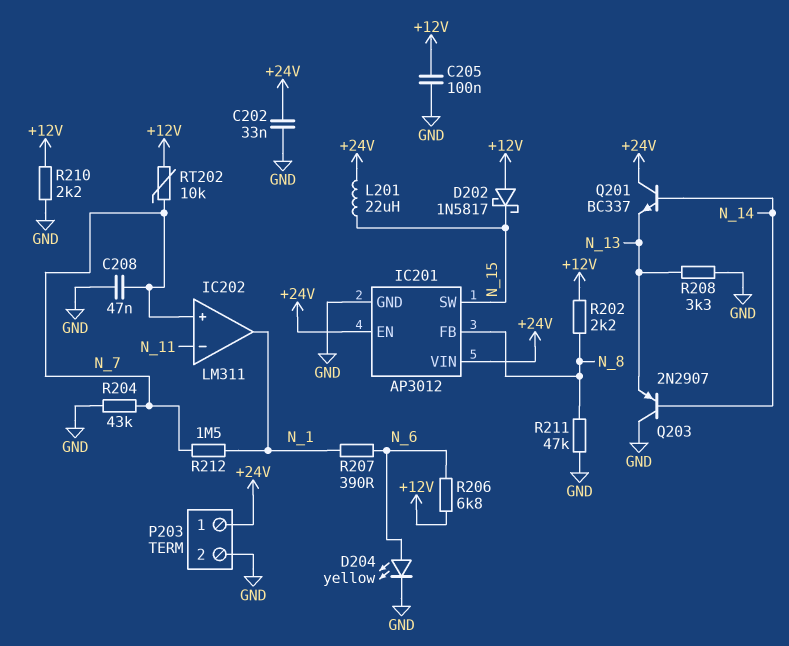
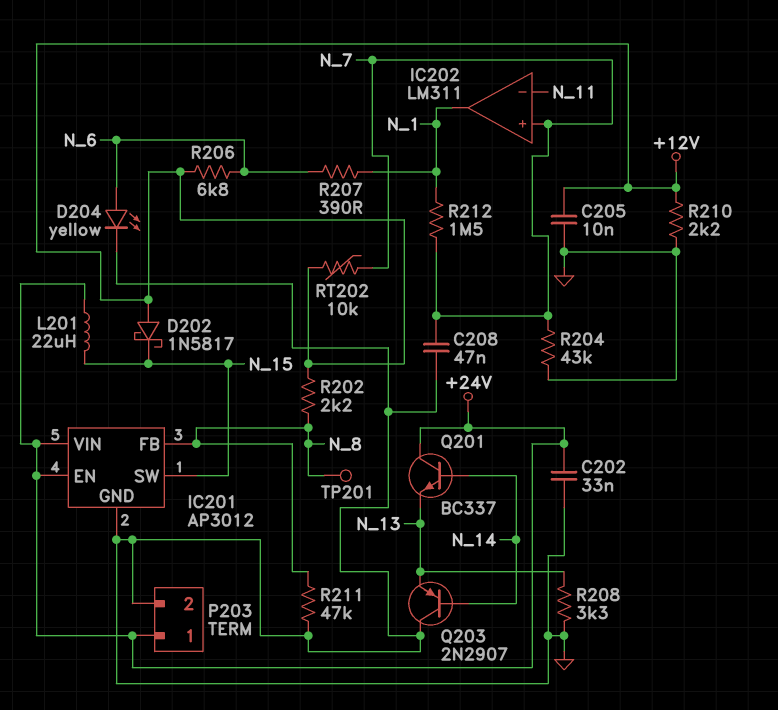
C205: 100nF (+12V, GND) -> 10nF (+12V, GND)
TP201: none -> test point (N_8)

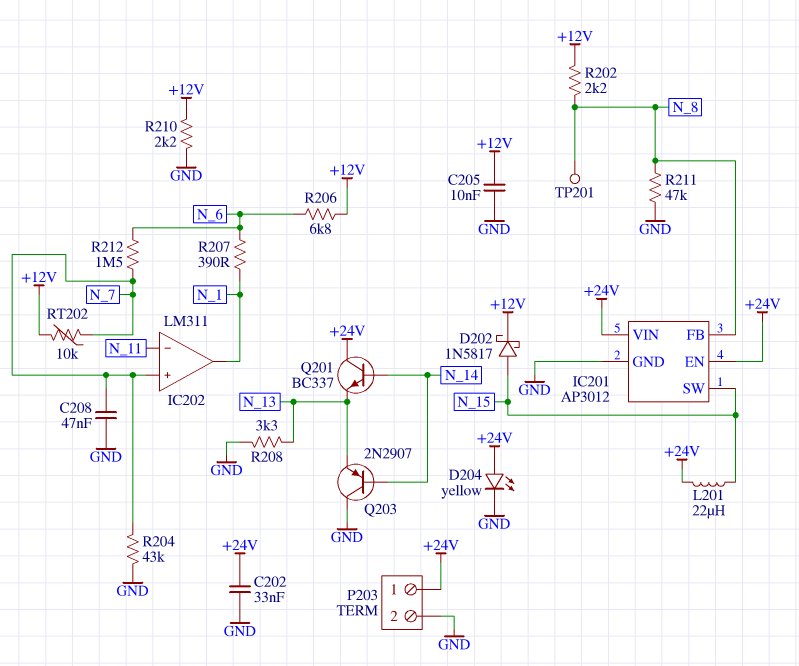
D202: schottky 1N5817 (A +12V, K N_15) -> schottky 1N5817 (A N_15, K +12V)
D204: LED yellow (A N_6, K GND) -> LED yellow (A +24V, K GND)
R212: 1.5M (N_1, N_7) -> 1.5M (N_6, N_7)

